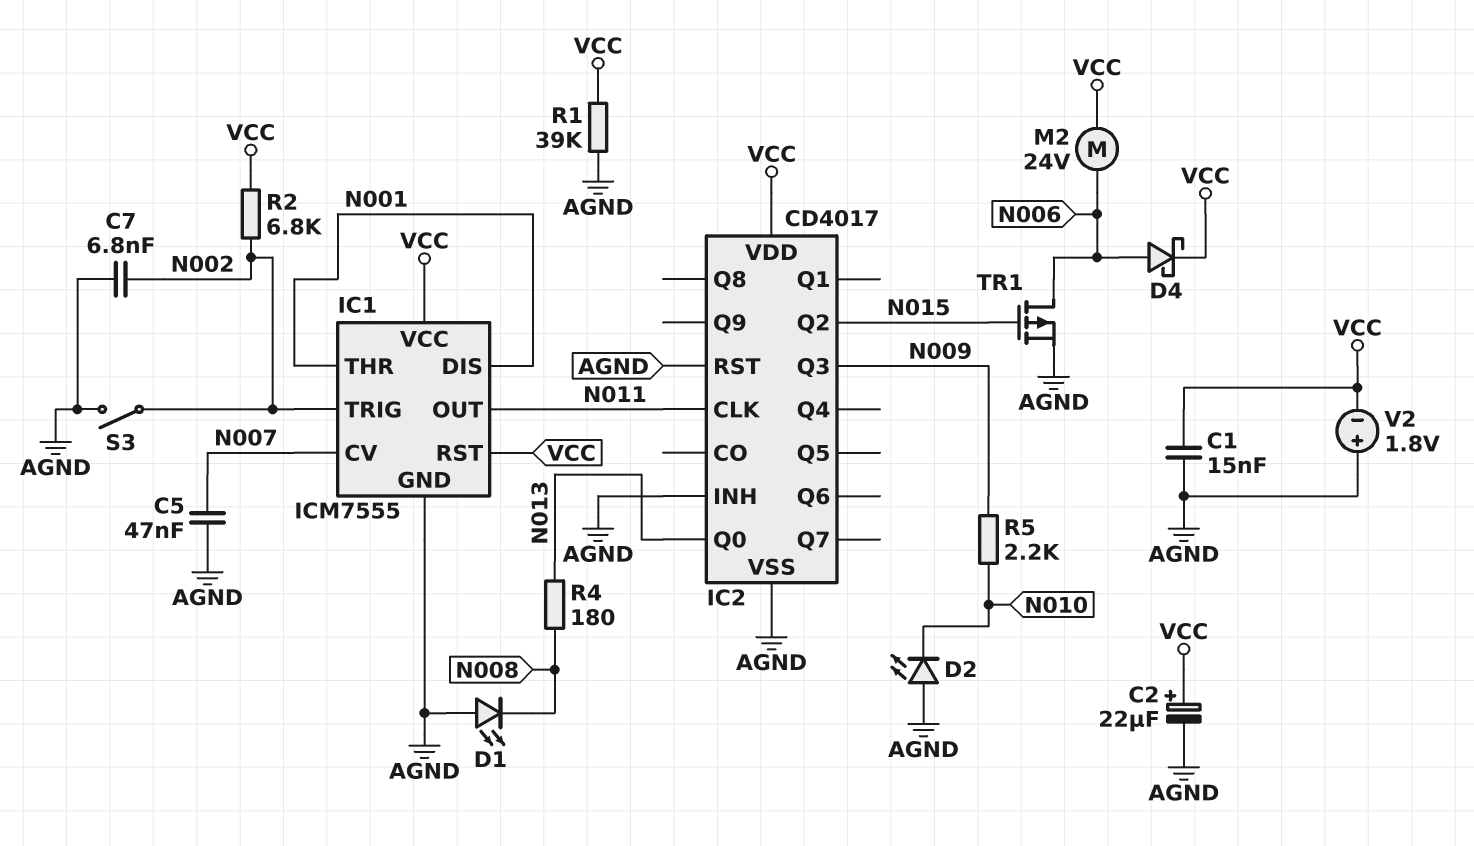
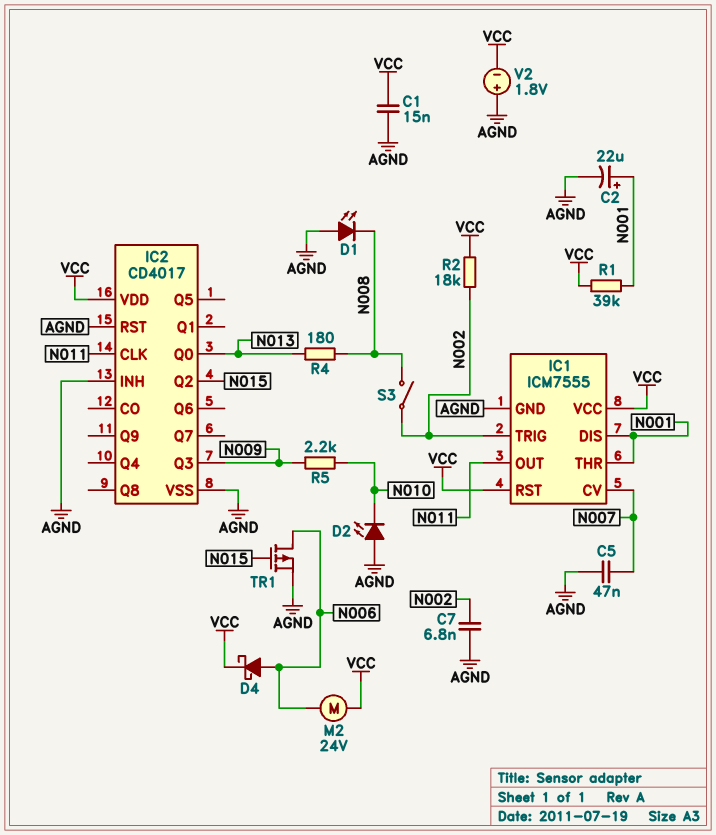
C2: 22uF (plus VCC, minus AGND) -> 22uF (plus N001, minus AGND)
R1: 39k (AGND, VCC) -> 39k (N001, VCC)
R2: 6.8k (N002, VCC) -> 18k (N002, VCC)
S3: switch (AGND, N002) -> switch (N002, N008)

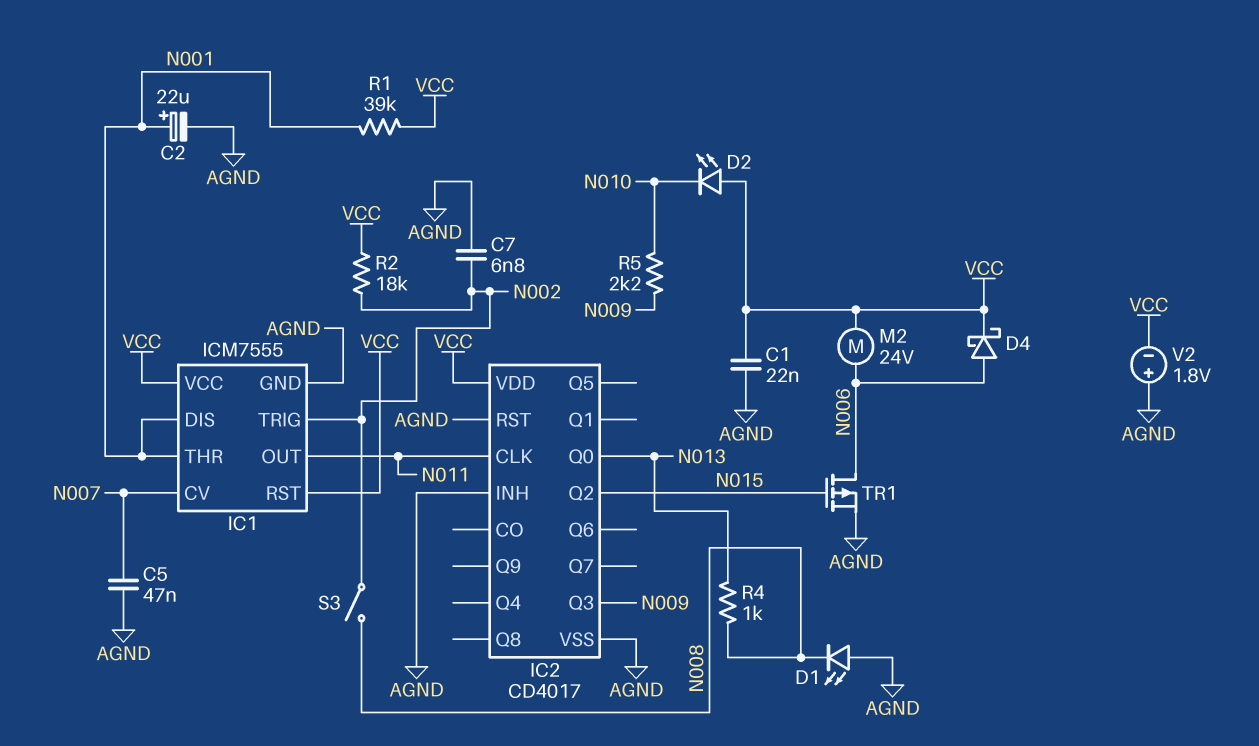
C1: 15nF (AGND, VCC) -> 22nF (AGND, VCC)
D2: LED (A AGND, K N010) -> LED (A VCC, K N010)
R4: 180 (N008, N013) -> 1k (N008, N013)

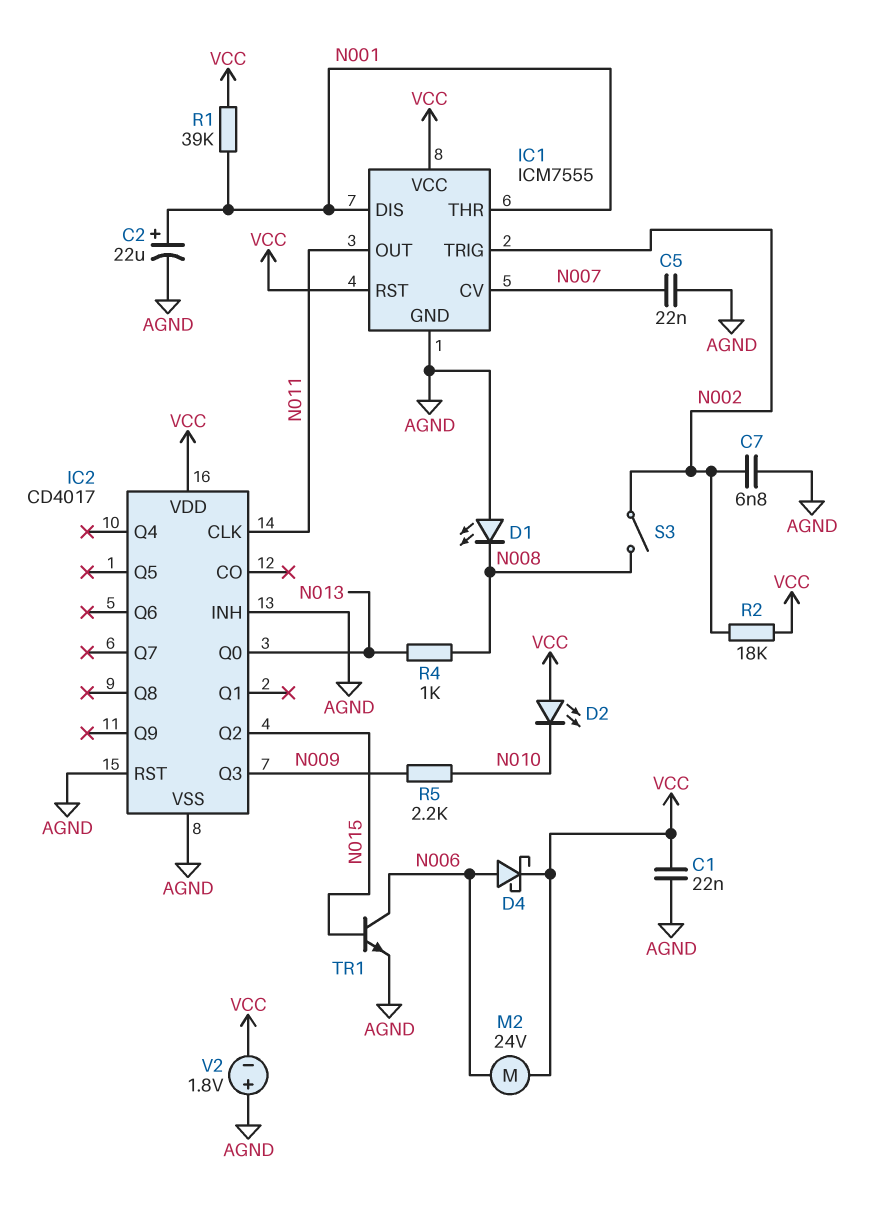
C5: 47nF (AGND, N007) -> 22nF (AGND, N007)
TR1: PMOS (G N015, D N006, S AGND) -> NPN (B N015, C N006, E AGND)

